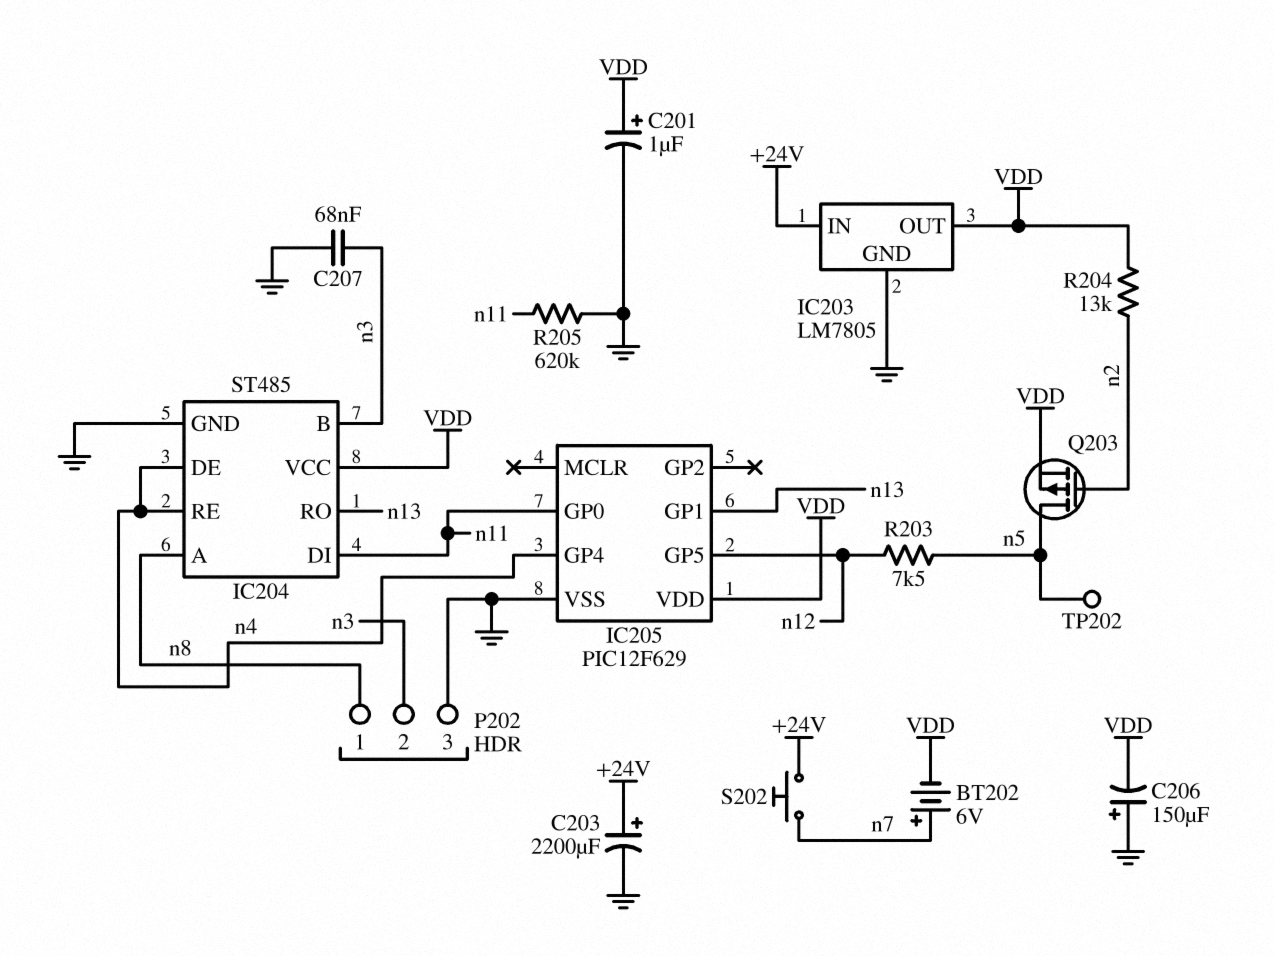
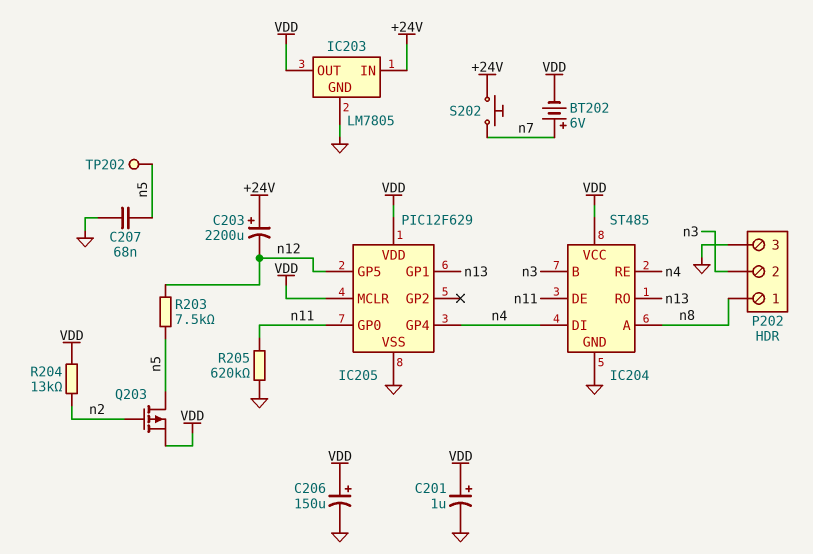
C203: 2200uF (plus +24V, minus GND) -> 2200uF (plus +24V, minus n12)
C206: 150uF (plus GND, minus VDD) -> 150uF (plus VDD, minus GND)
C207: 68nF (GND, n3) -> 68nF (GND, n5)
IC204 pin DE: n4 -> n11
IC204 pin DI: n11 -> n4
IC205 pin MCLR: none -> VDD

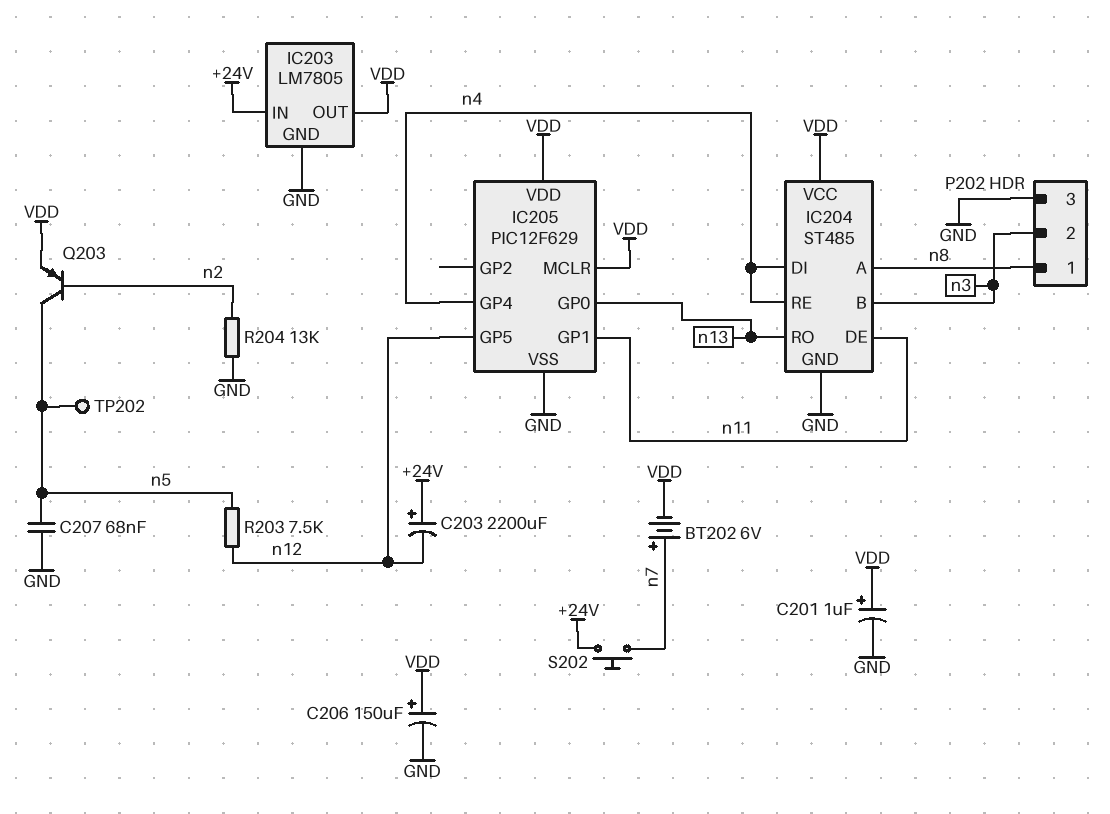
IC205 pin GP0: n11 -> n13
IC205 pin GP1: n13 -> n11
Q203: PMOS (G n2, D n5, S VDD) -> PNP (B n2, C n5, E VDD)
R204: 13k (VDD, n2) -> 13k (GND, n2)
R205: 620k (GND, n11) -> none

